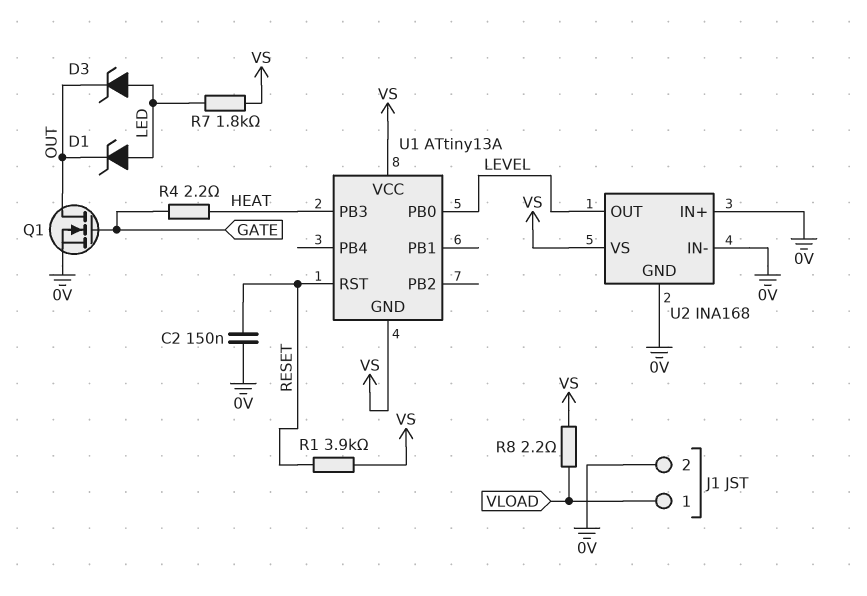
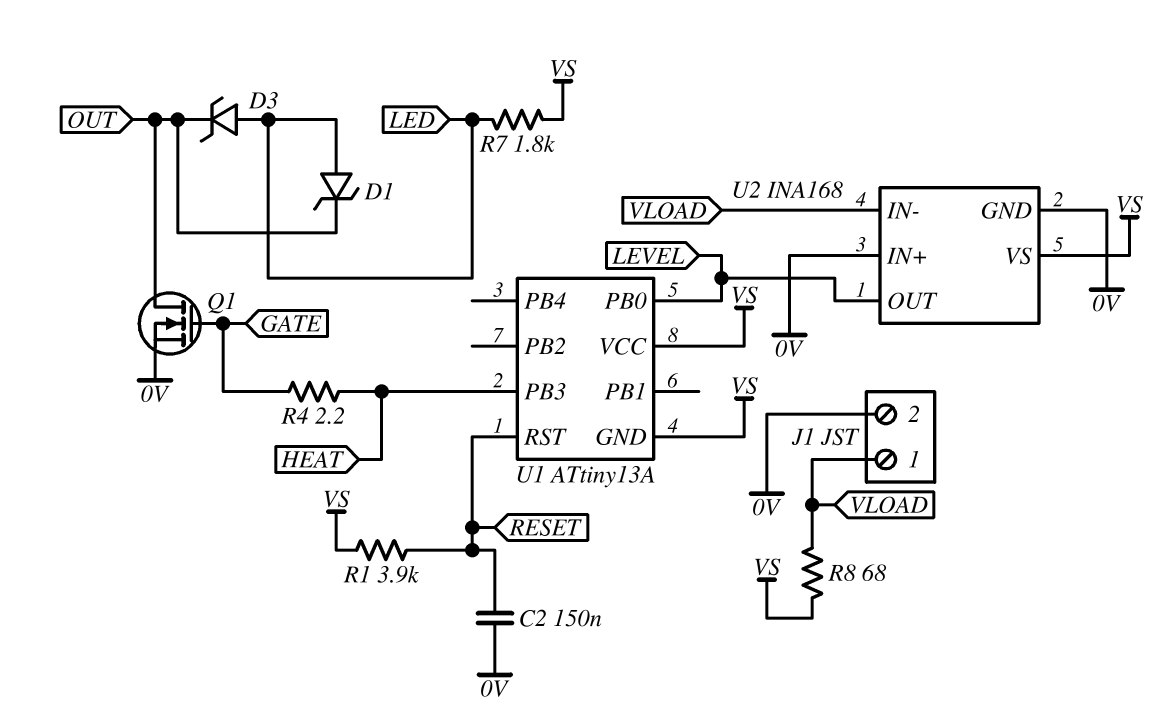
R8: 2.2 (VLOAD, VS) -> 68 (VLOAD, VS)
U2 pin IN-: 0V -> VLOAD

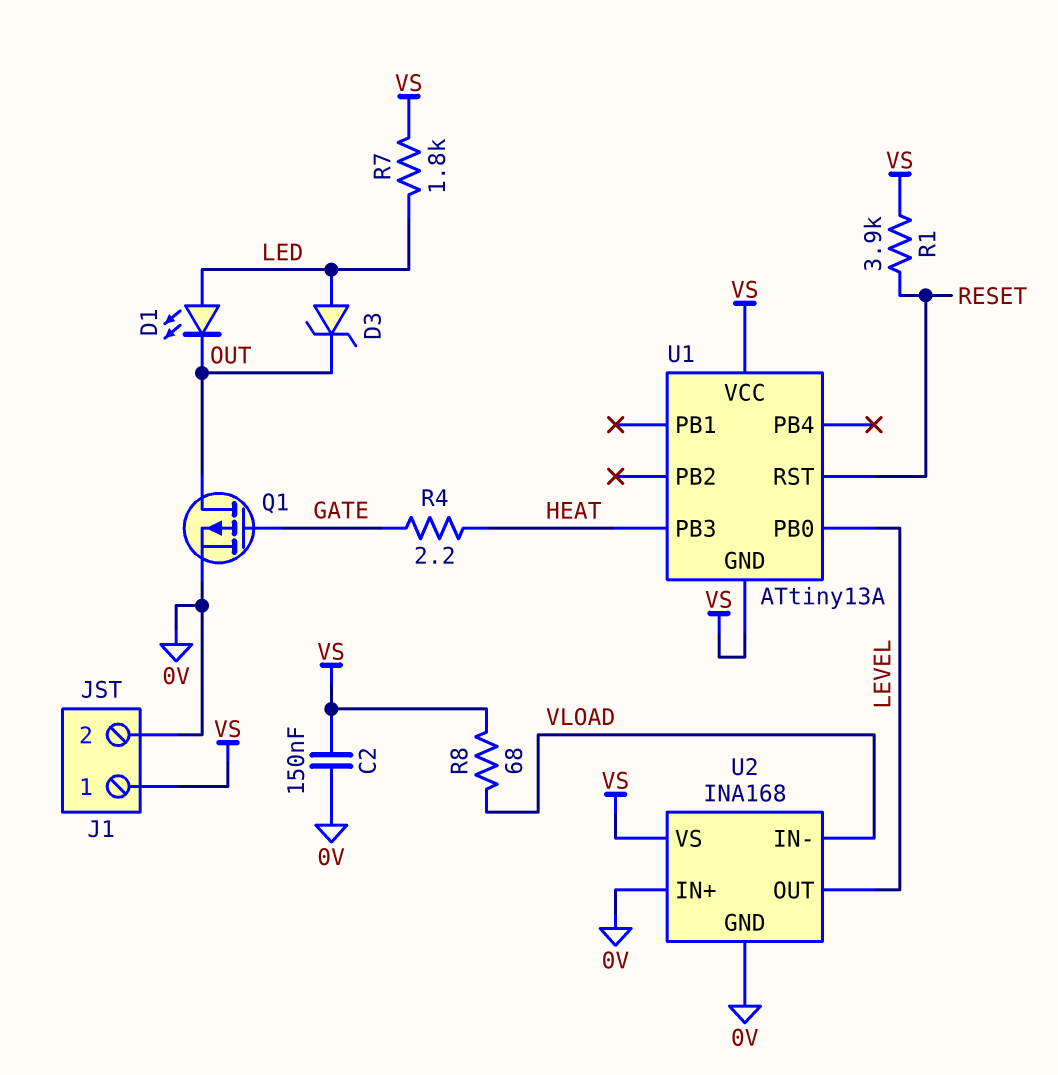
C2: 150nF (0V, RESET) -> 150nF (0V, VS)
D1: zener (A LED, K OUT) -> LED (A LED, K OUT)
J1 pin 1: VLOAD -> VS
Q1: NMOS (G GATE, D OUT, S 0V) -> PMOS (G GATE, D OUT, S 0V)

